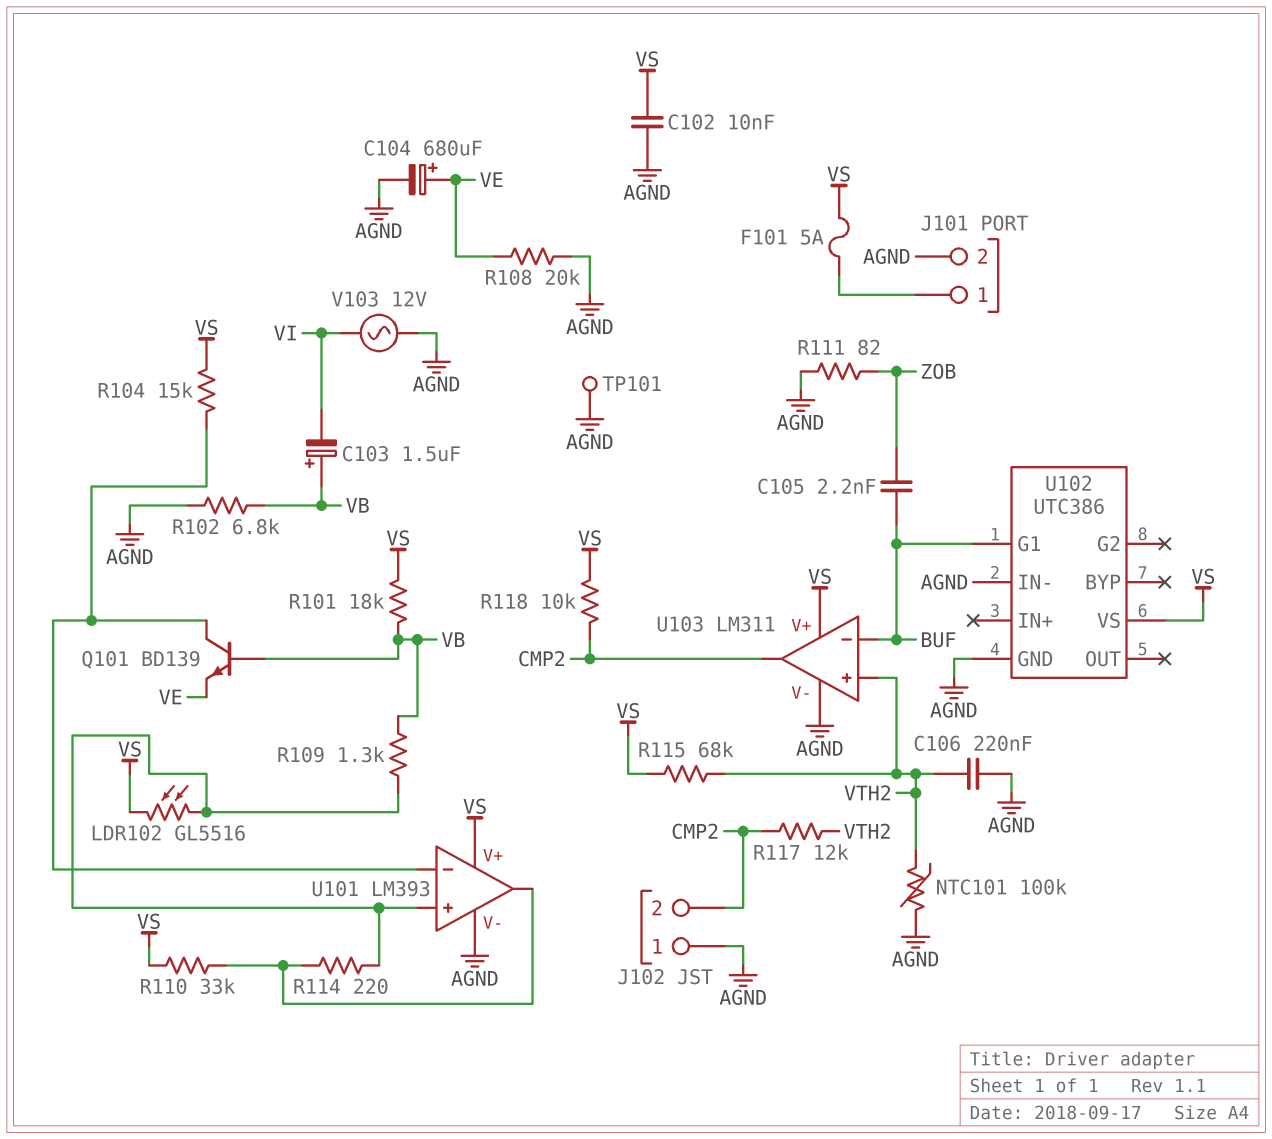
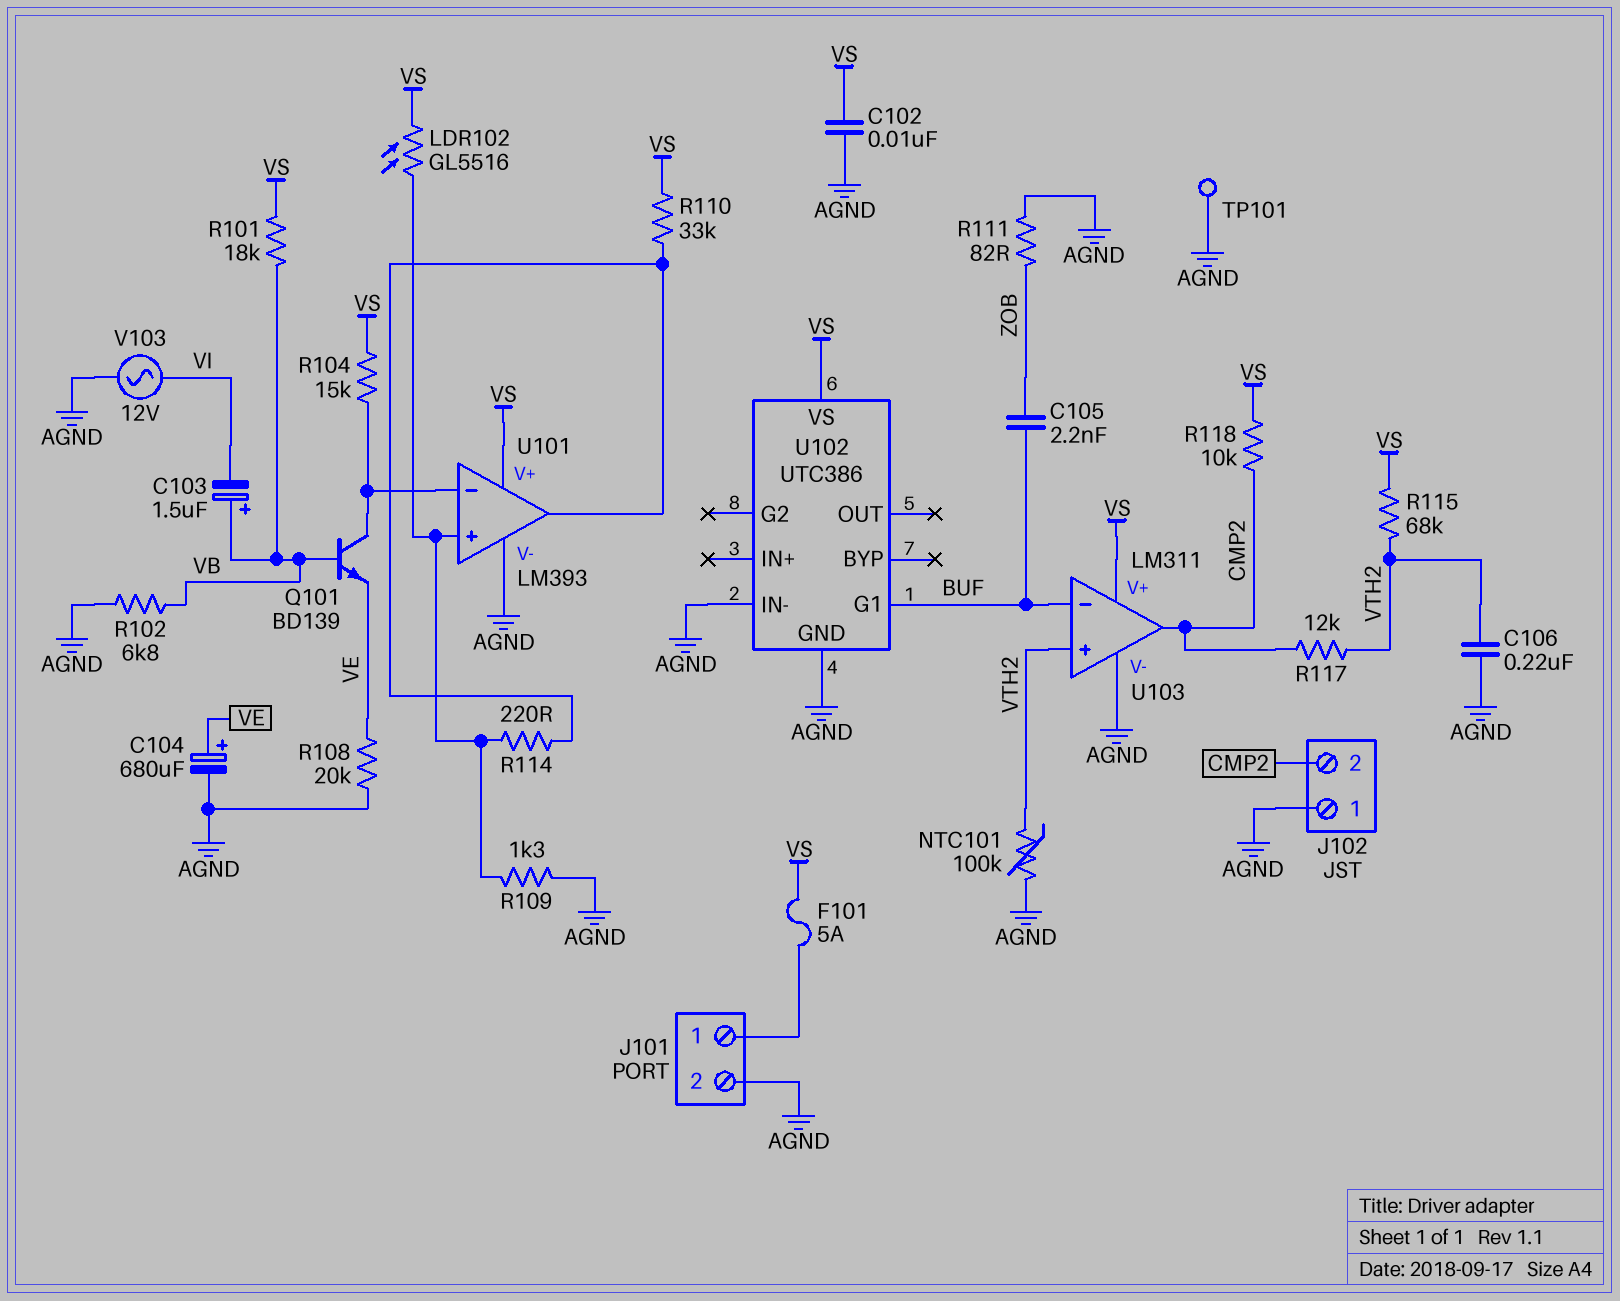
R109: 1.3k (U101/in+, VB) -> 1.3k (AGND, U101/in+)

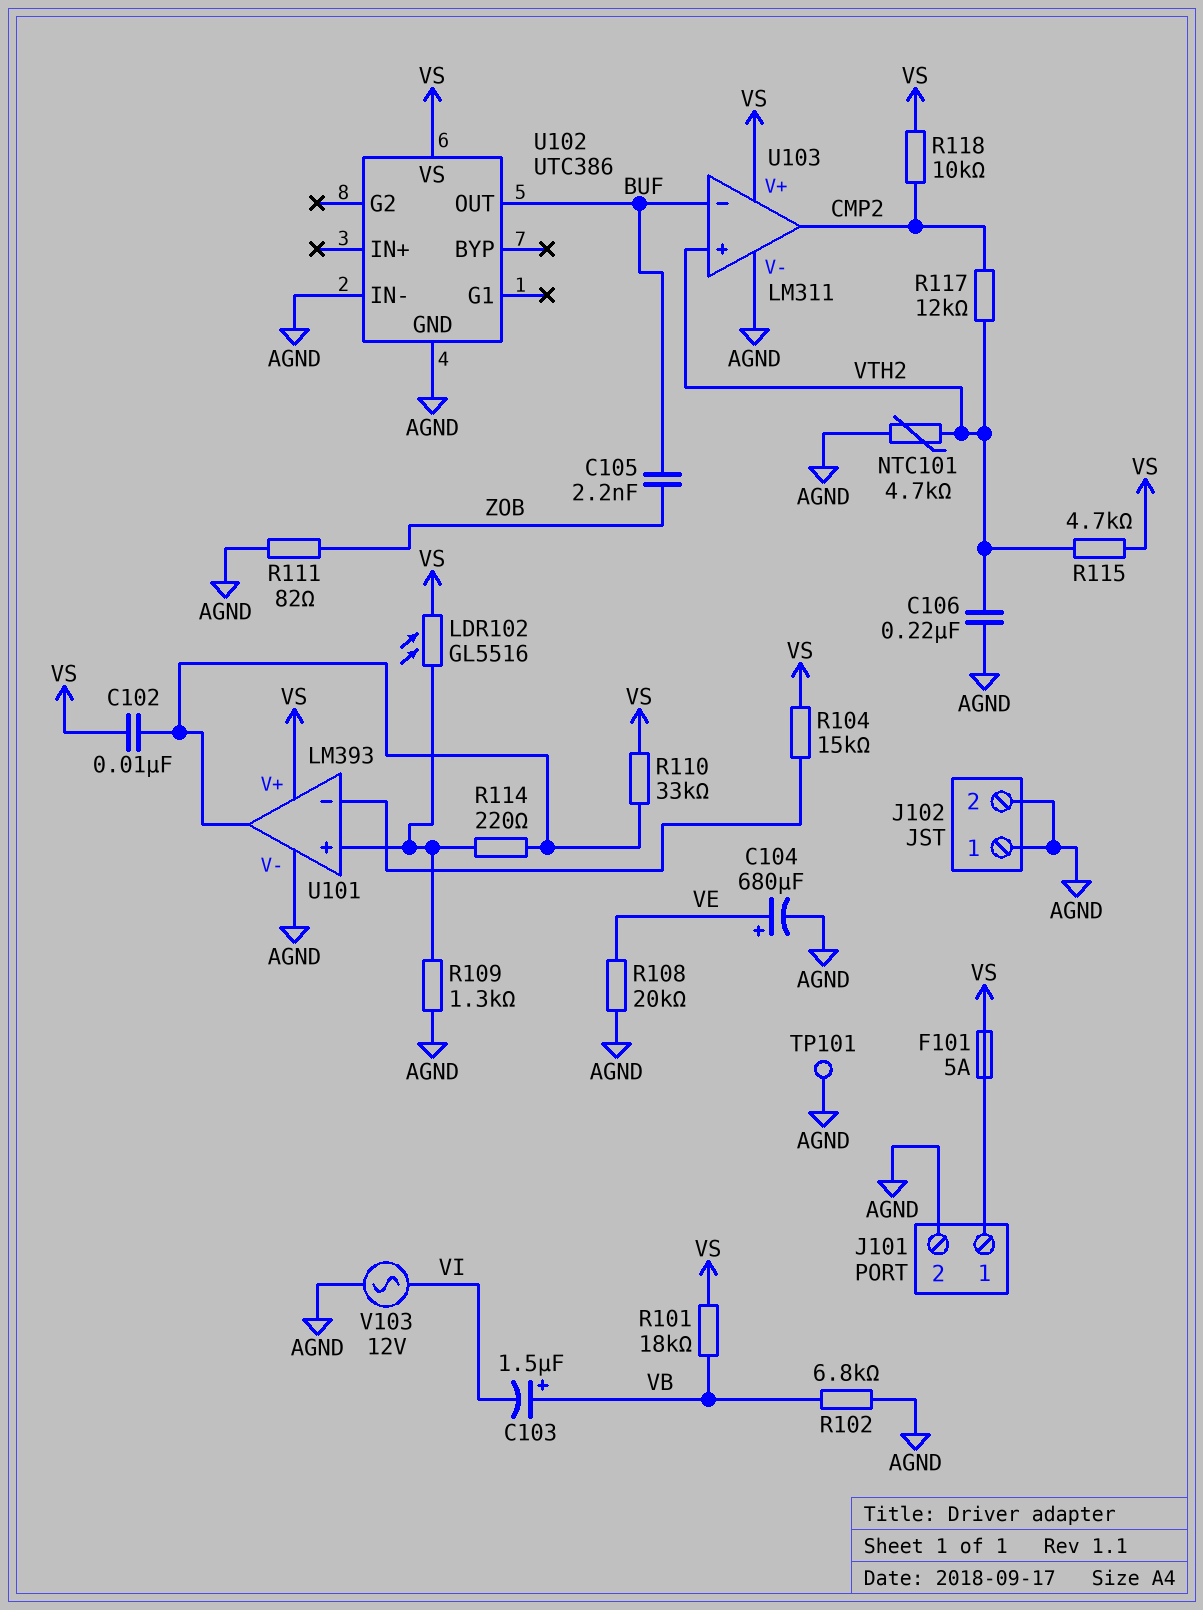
C102: 10nF (AGND, VS) -> 10nF (U101/out, VS)
J102 pin 2: CMP2 -> AGND
NTC101: 100k (AGND, VTH2) -> 4.7k (AGND, VTH2)
Q101: NPN BD139 (B VB, C U101/in-, E VE) -> none
R115: 68k (VS, VTH2) -> 4.7k (VS, VTH2)
U102 pin G1: BUF -> none
U102 pin OUT: none -> BUF

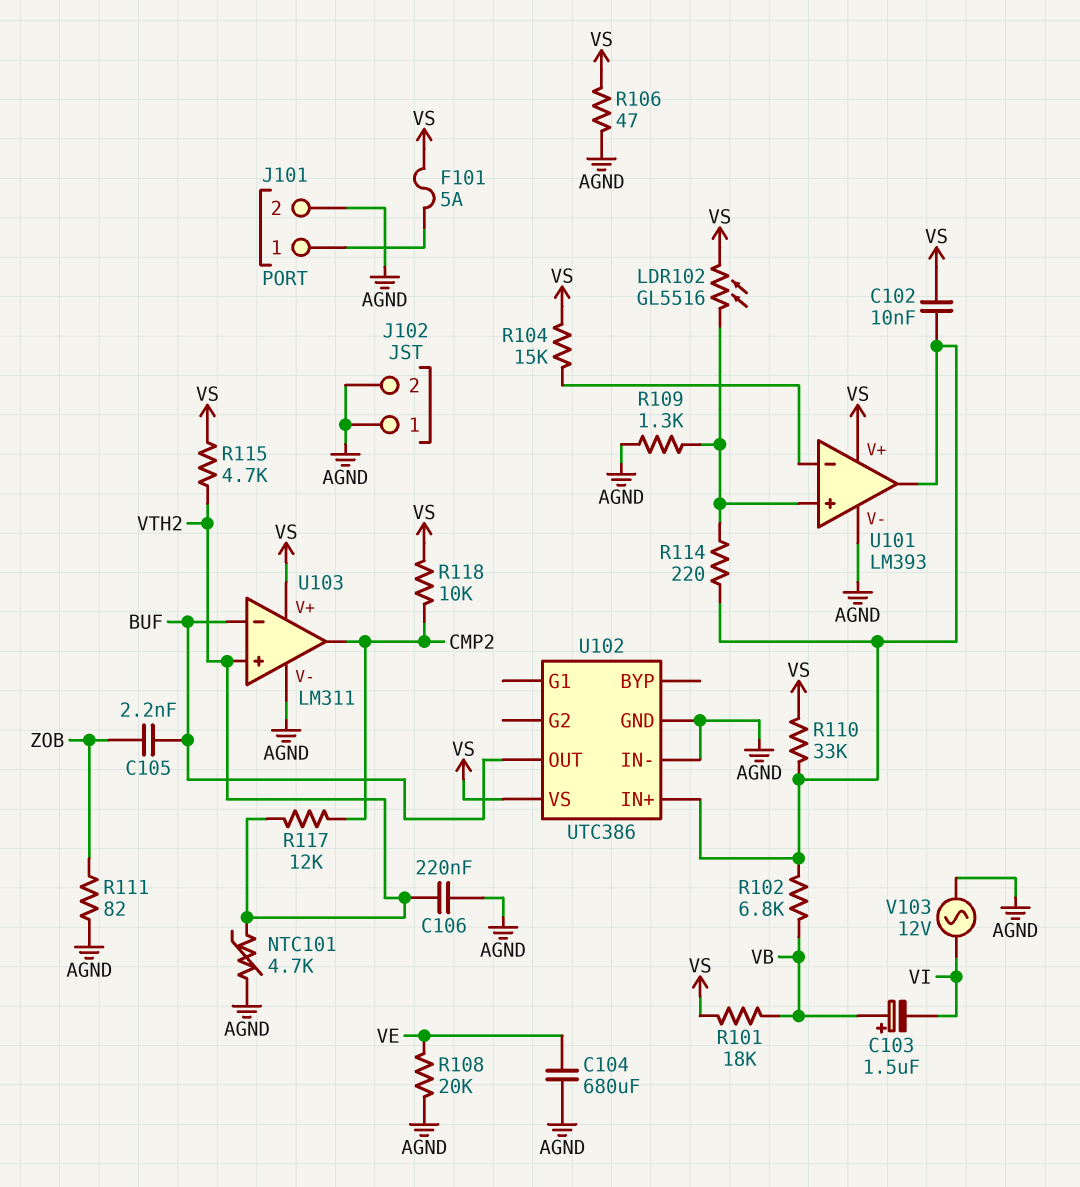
C104: 680uF (plus VE, minus AGND) -> 680uF (AGND, VE)
R102: 6.8k (AGND, VB) -> 6.8k (U101/out, VB)
R106: none -> 47 (AGND, VS)
TP101: test point (AGND) -> none
U102 pin IN+: none -> U101/out

